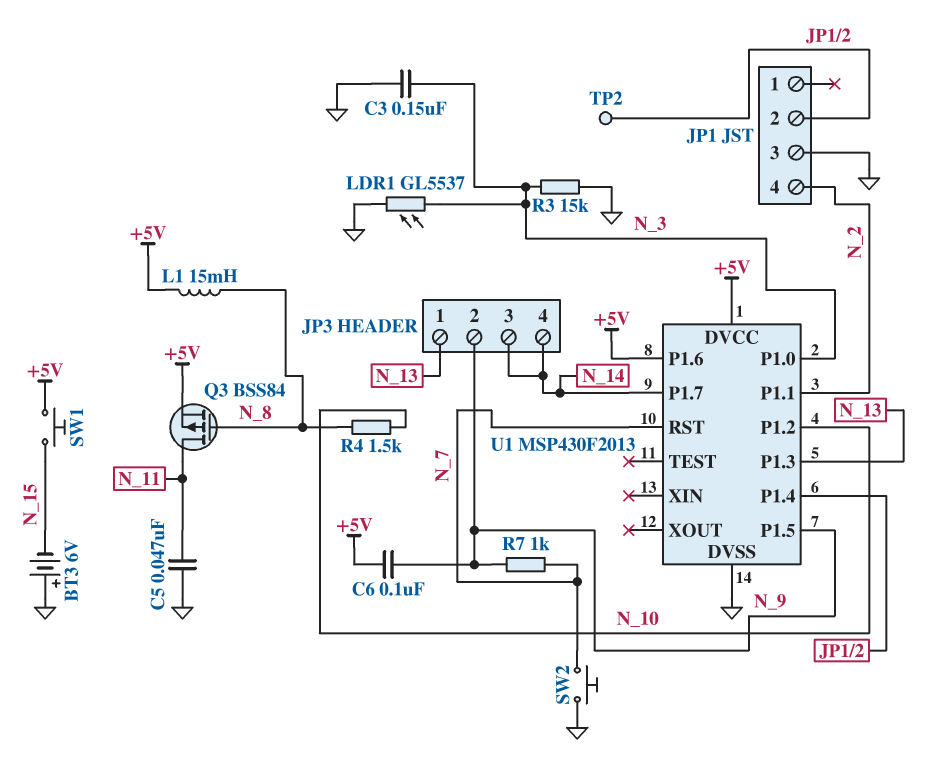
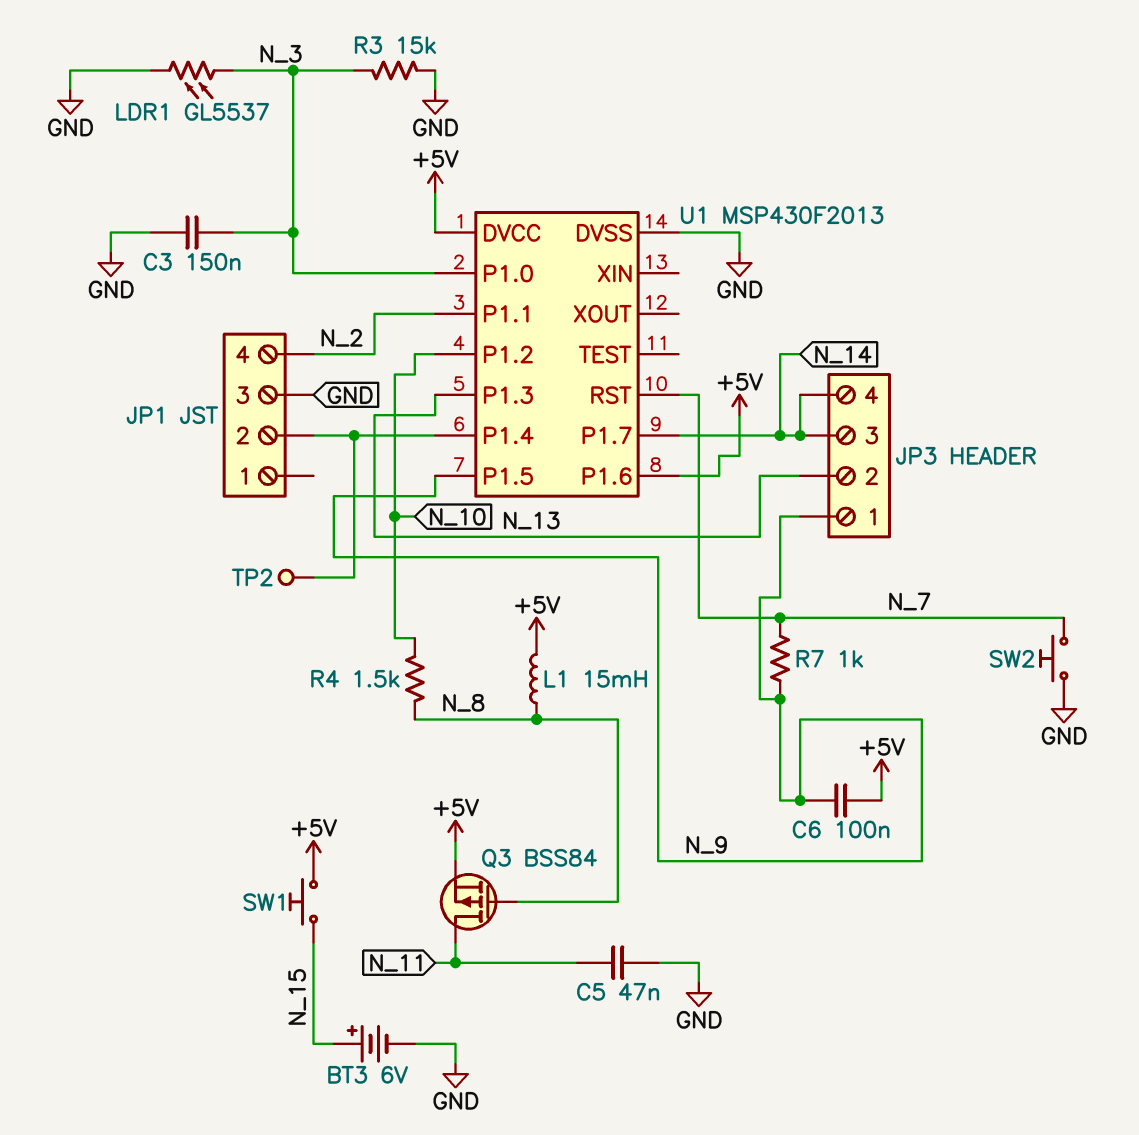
BT3: 6V (plus GND, minus N_15) -> 6V (plus N_15, minus GND)
JP3 pin 1: N_13 -> N_9
JP3 pin 2: N_9 -> N_13

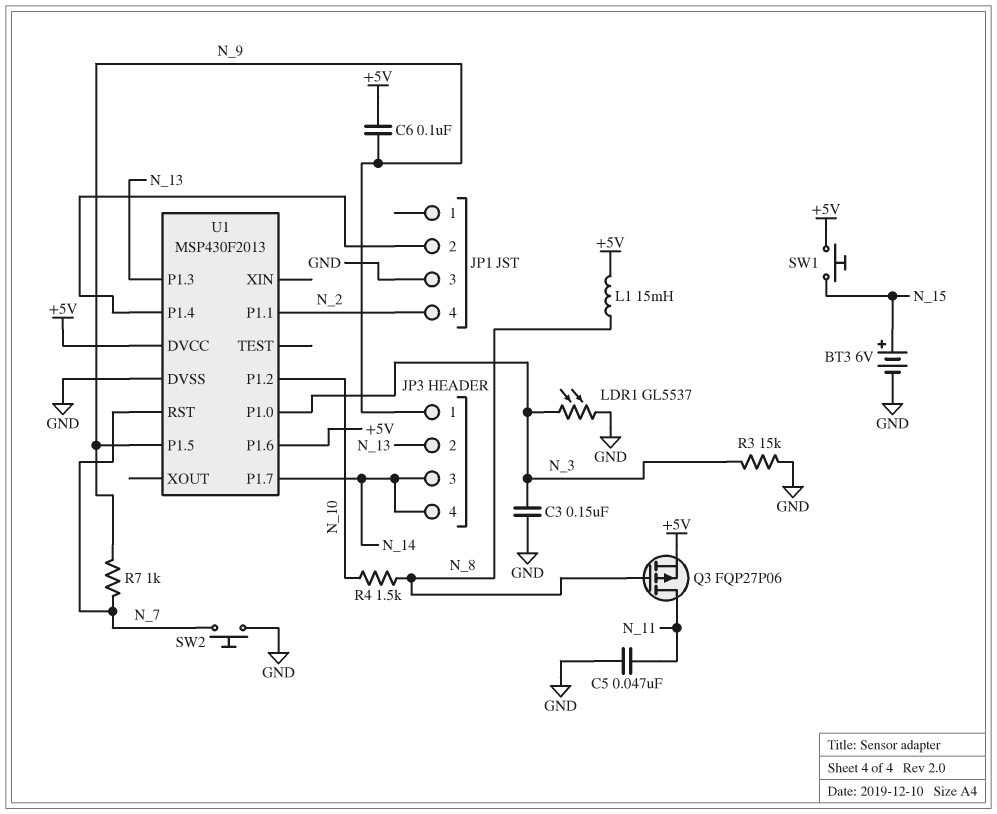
Q3: PMOS BSS84 (G N_8, D N_11, S +5V) -> PMOS FQP27P06 (G N_8, D N_11, S +5V)
TP2: test point (JP1/2) -> none

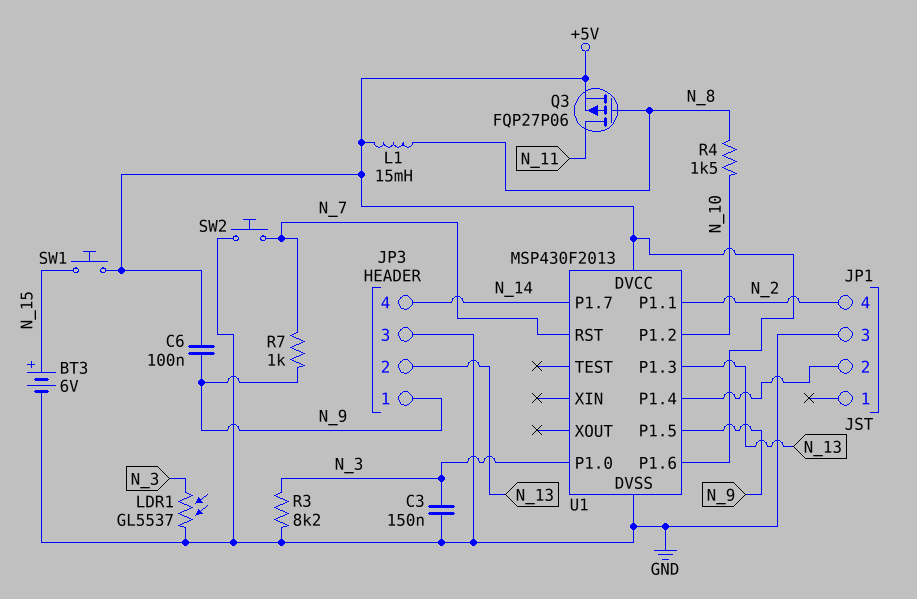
C5: 47nF (GND, N_11) -> none
JP3 pin 3: N_14 -> GND
R3: 15k (GND, N_3) -> 8.2k (GND, N_3)

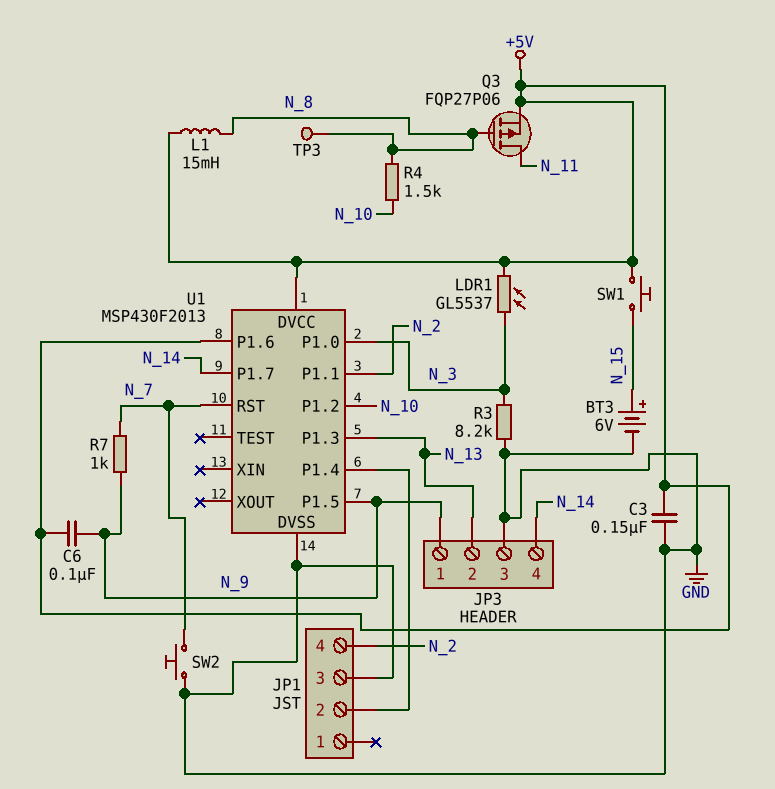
C3: 150nF (GND, N_3) -> 150nF (+5V, GND)
LDR1: GL5537 (GND, N_3) -> GL5537 (+5V, N_3)
TP3: none -> test point (N_8)

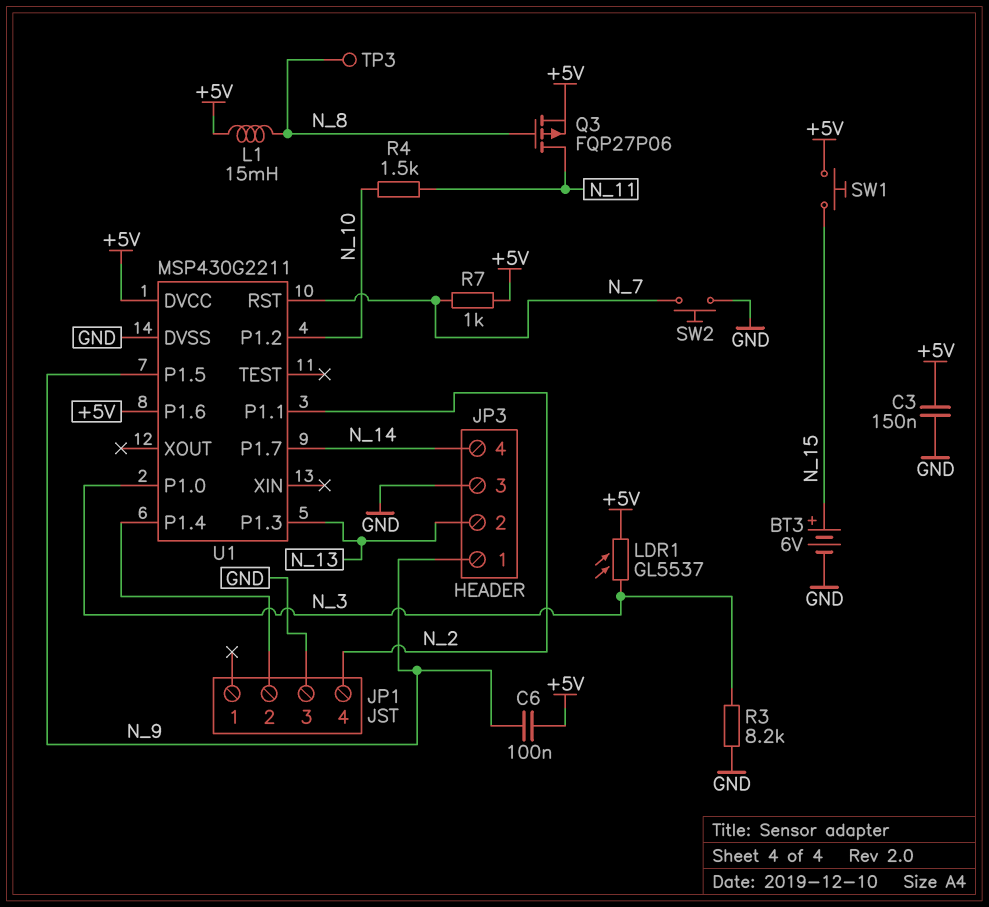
R4: 1.5k (N_8, N_10) -> 1.5k (N_10, N_11)
R7: 1k (N_7, N_9) -> 1k (+5V, N_7)
U1: MSP430F2013 -> MSP430G2211

